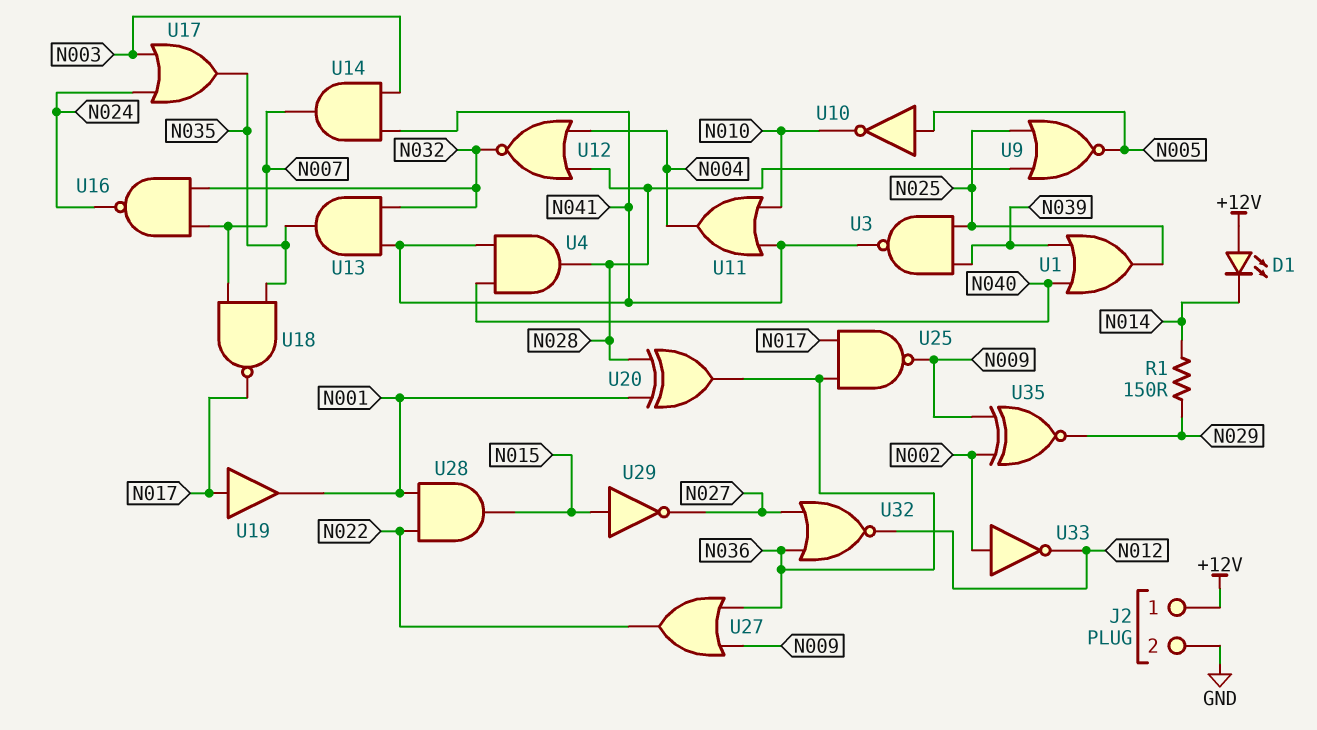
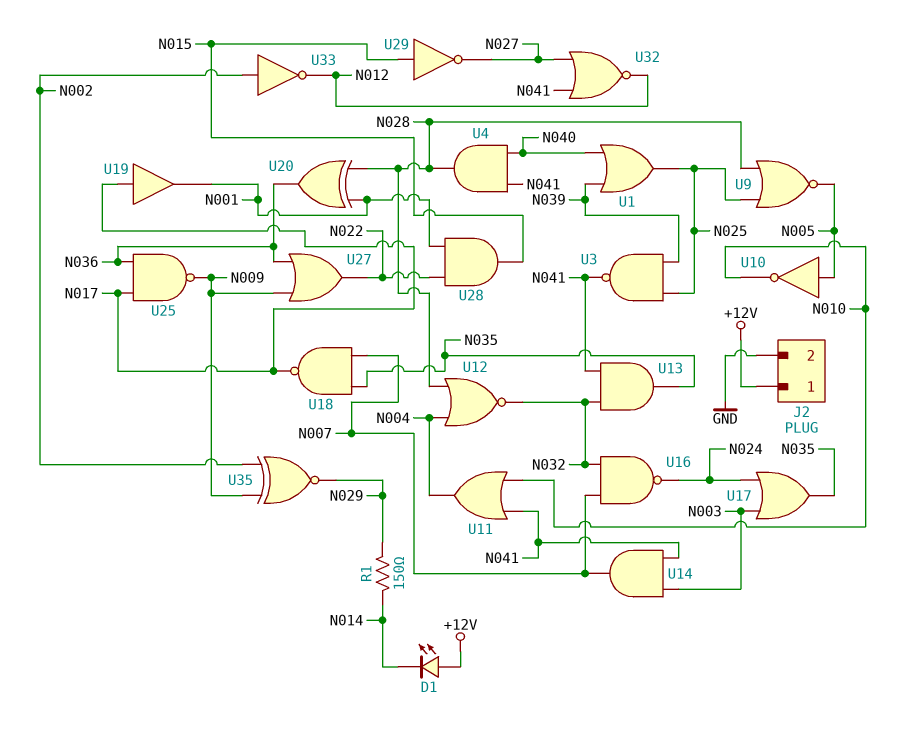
U32: NOR (in N027, in N036, out N012) -> NOR (in N027, in N041, out N012)

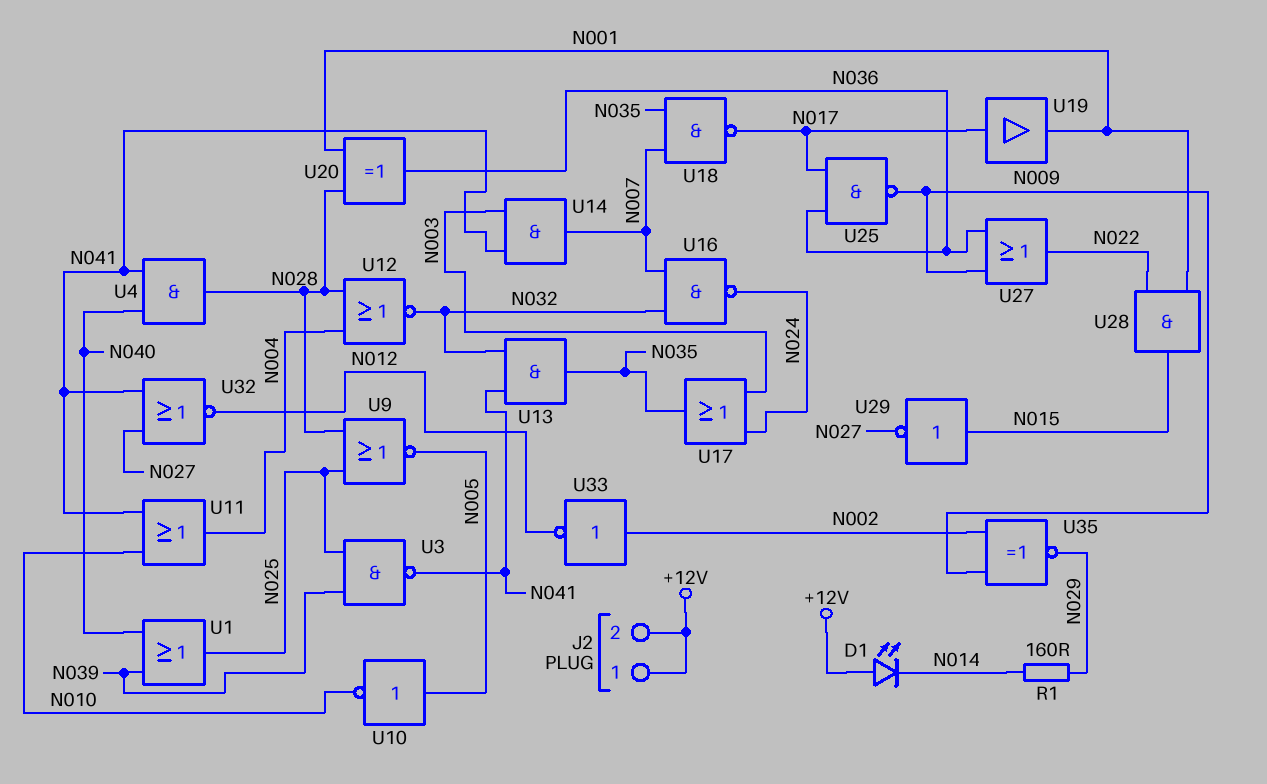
J2 pin 2: GND -> +12V
R1: 150 (N014, N029) -> 160 (N014, N029)

